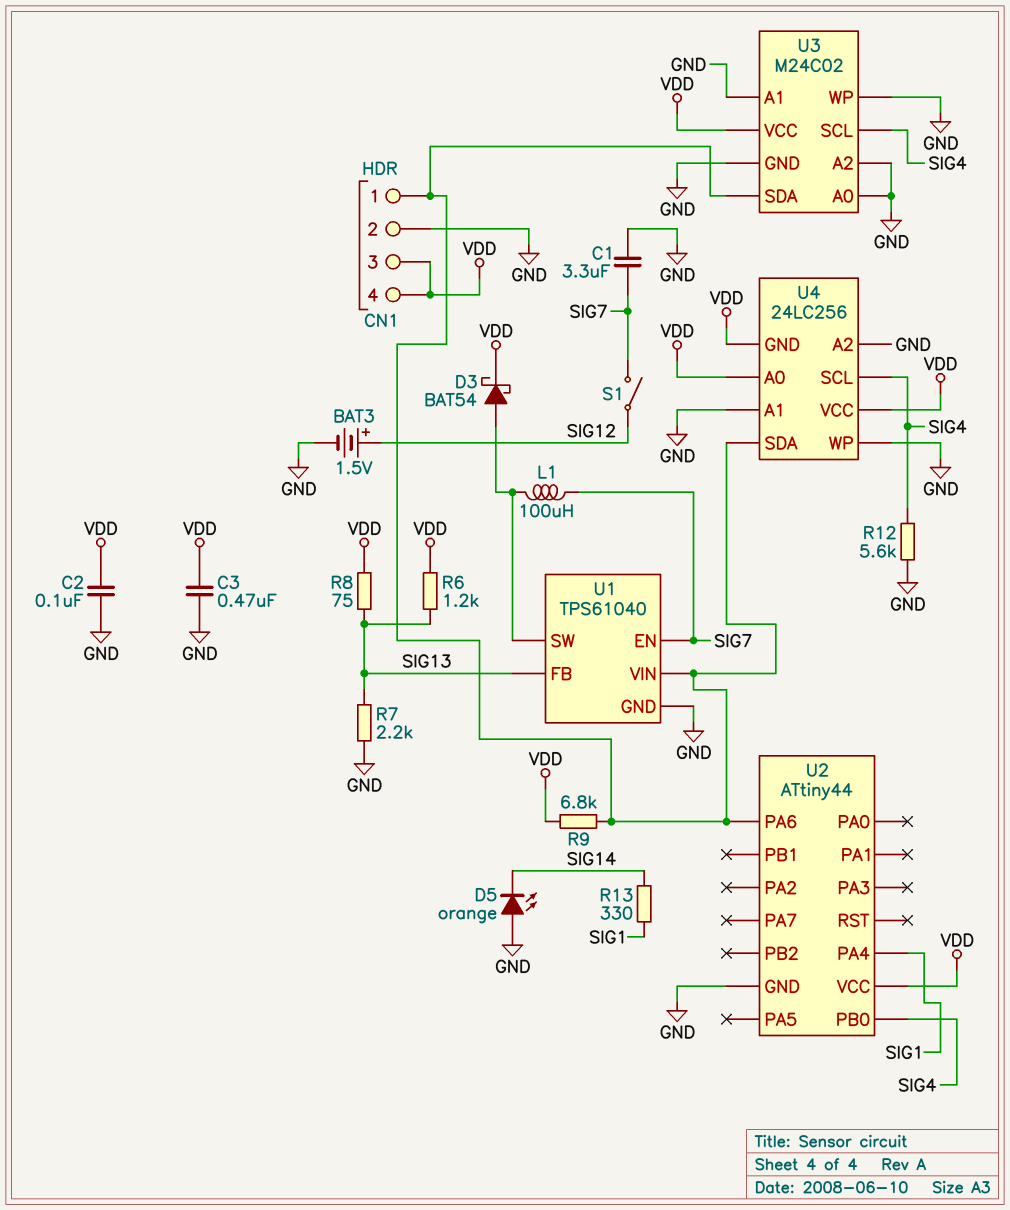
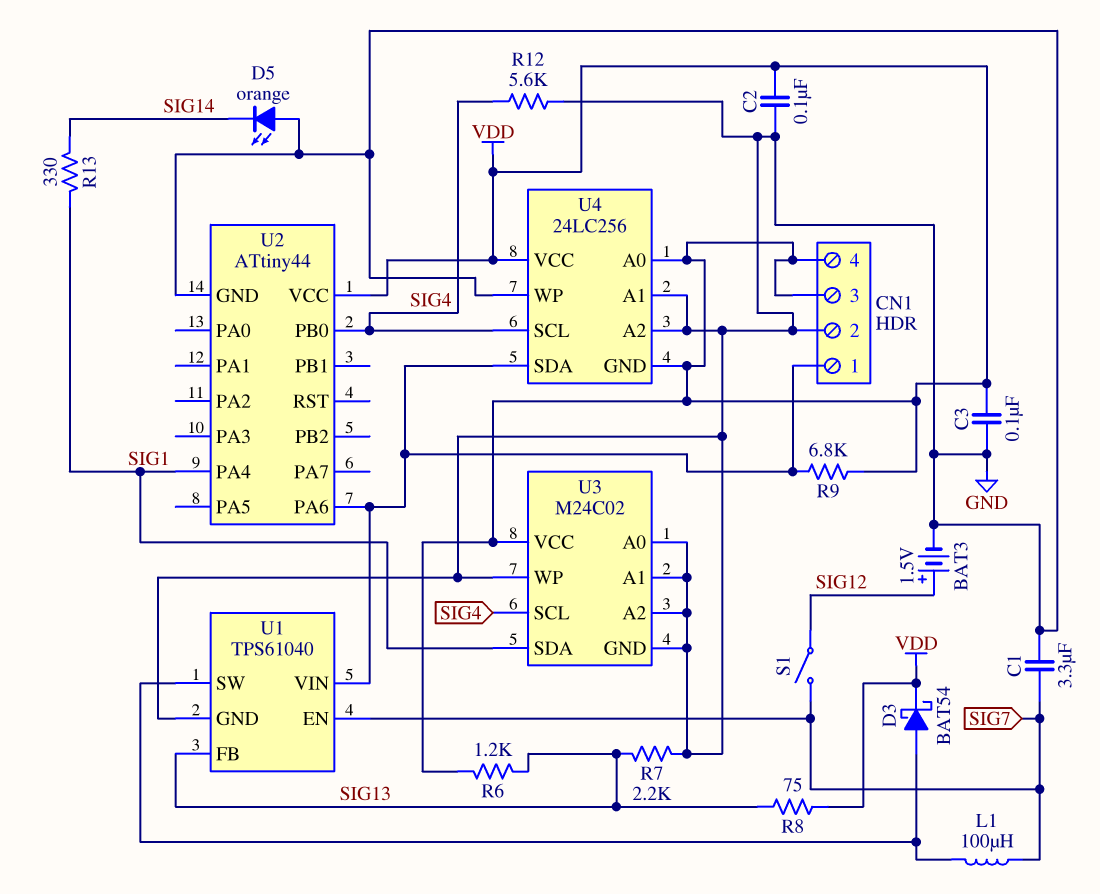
C3: 470nF (GND, VDD) -> 100nF (GND, VDD)
U3 pin SDA: CN1/1 -> SIG1

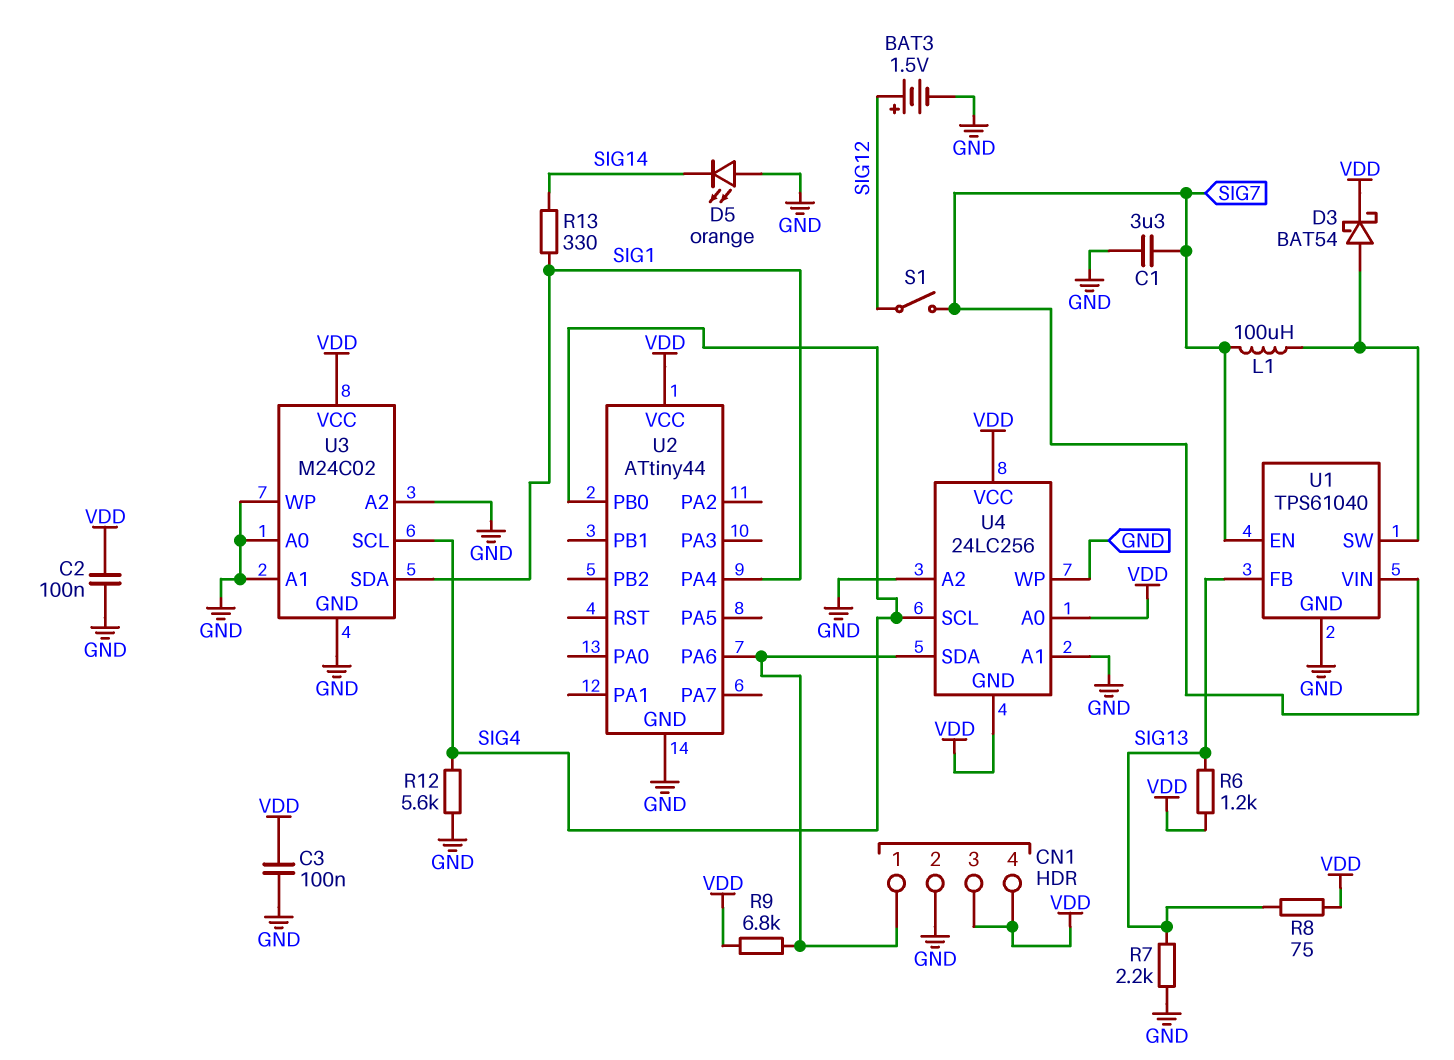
U1 pin VIN: CN1/1 -> SIG7

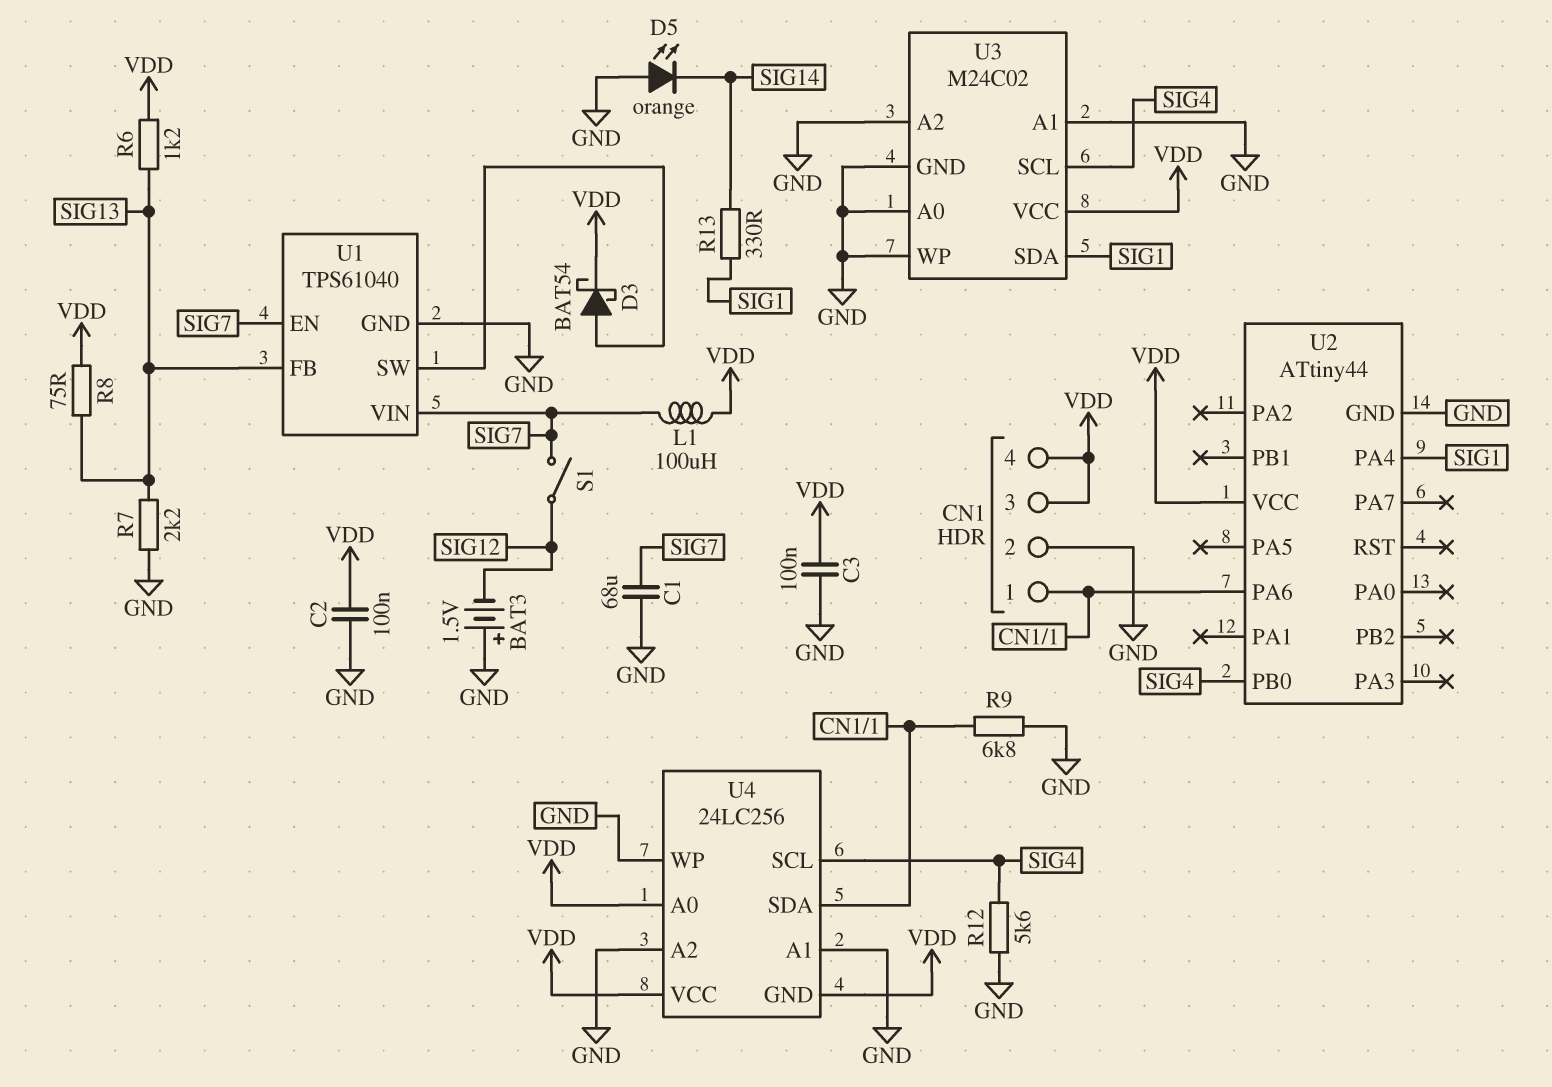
BAT3: 1.5V (plus SIG12, minus GND) -> 1.5V (plus GND, minus SIG12)
C1: 3.3uF (GND, SIG7) -> 68uF (GND, SIG7)
L1: 100uH (SIG7, U1/SW) -> 100uH (SIG7, VDD)
R9: 6.8k (CN1/1, VDD) -> 6.8k (CN1/1, GND)

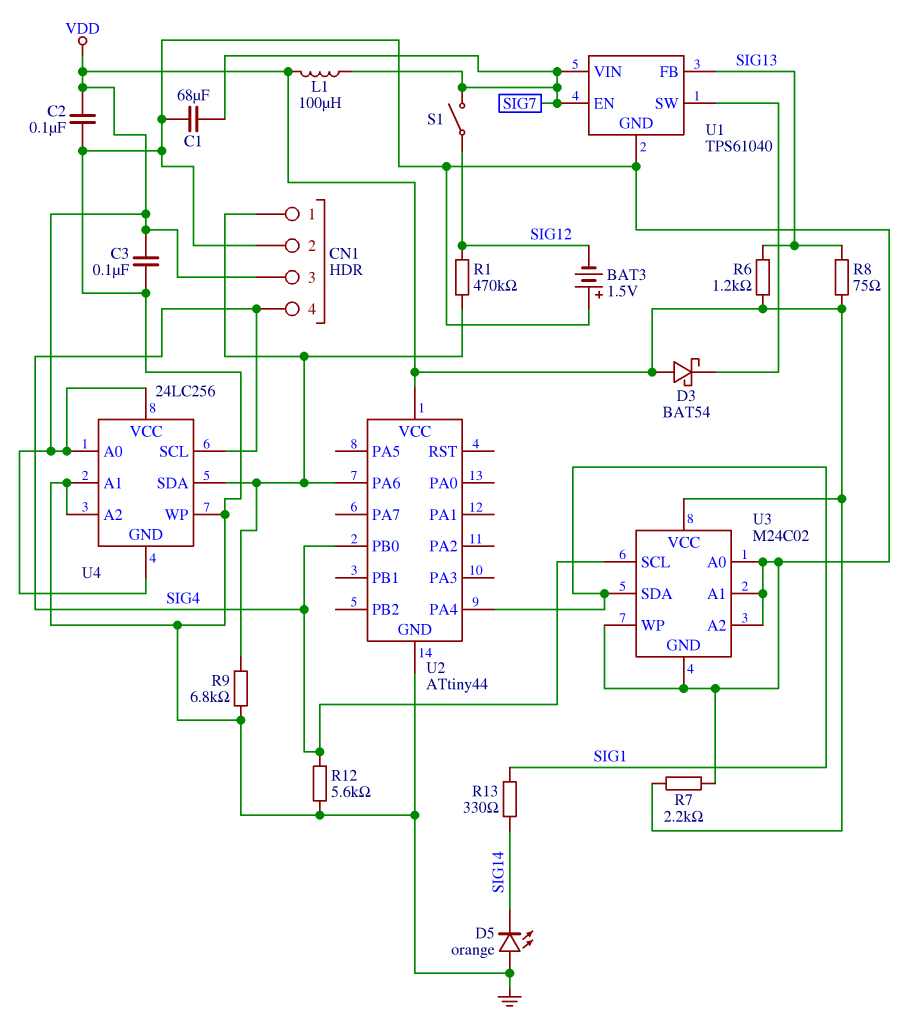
CN1 pin 4: VDD -> SIG4
D3: schottky BAT54 (A U1/SW, K VDD) -> schottky BAT54 (A VDD, K U1/SW)
R1: none -> 470k (CN1/1, SIG12)
R7: 2.2k (GND, SIG13) -> 2.2k (GND, VDD)

